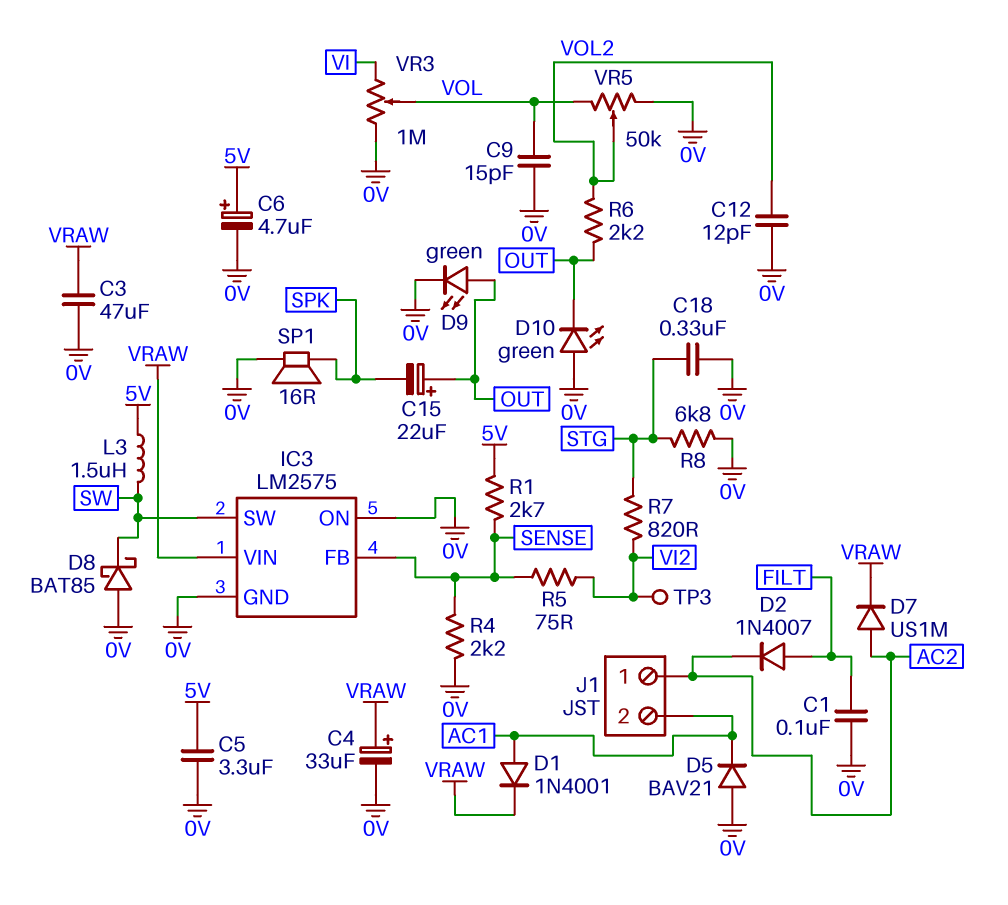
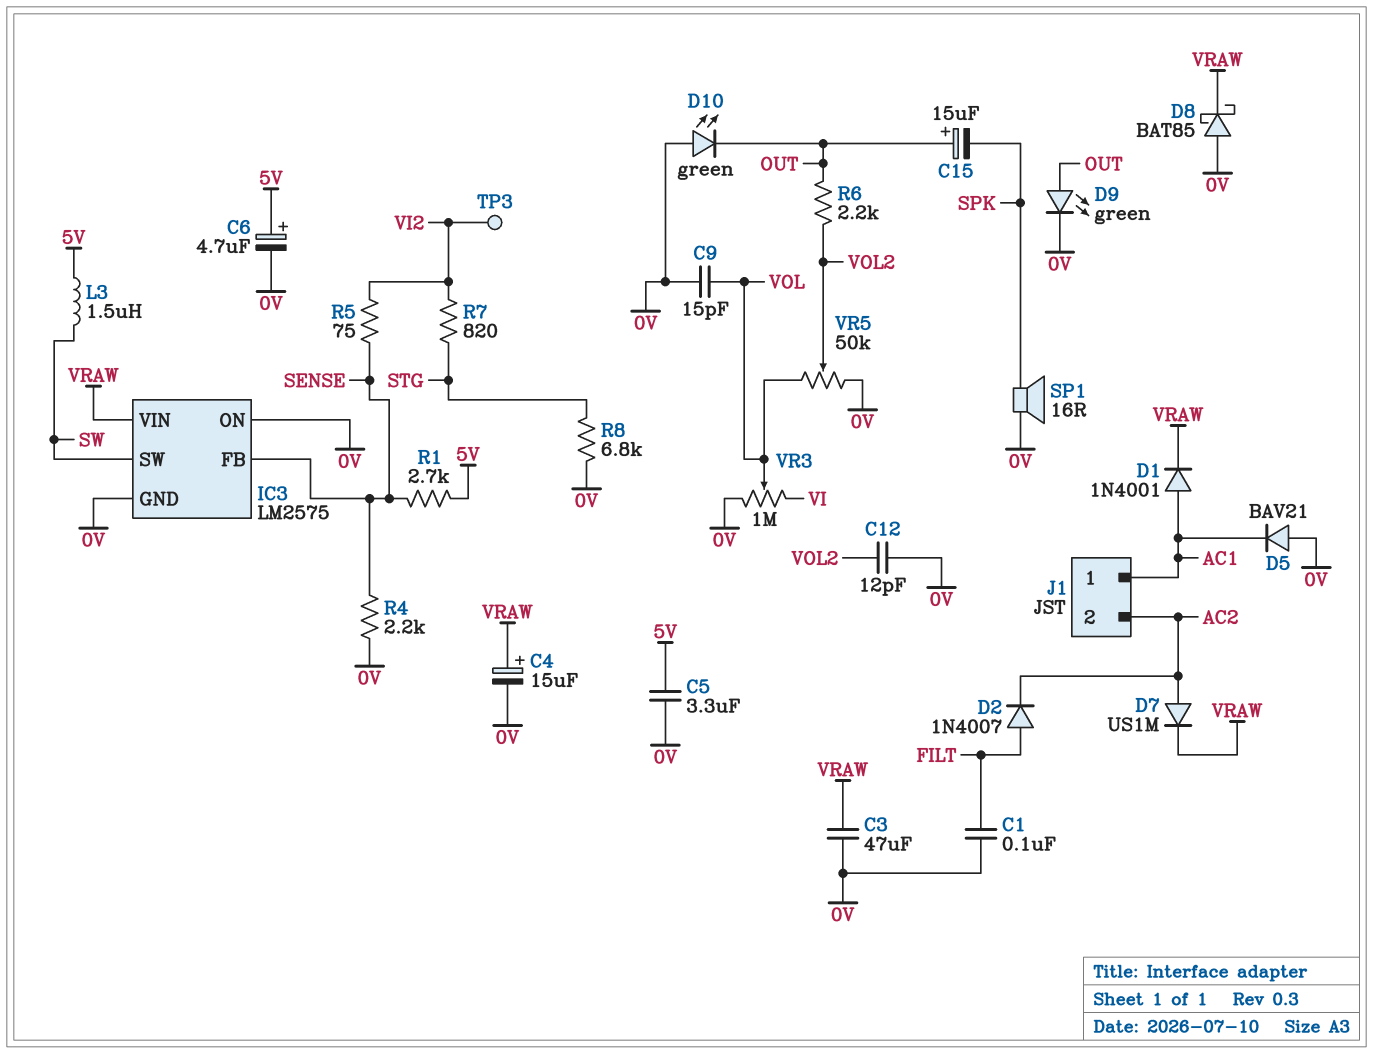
C4: 33uF (plus VRAW, minus 0V) -> 15uF (plus VRAW, minus 0V)
C15: 22uF (plus OUT, minus SPK) -> 15uF (plus OUT, minus SPK)
C18: 330nF (0V, STG) -> none
D8: schottky BAT85 (A 0V, K SW) -> schottky BAT85 (A 0V, K VRAW)
J1 pin 1: AC2 -> AC1
J1 pin 2: AC1 -> AC2

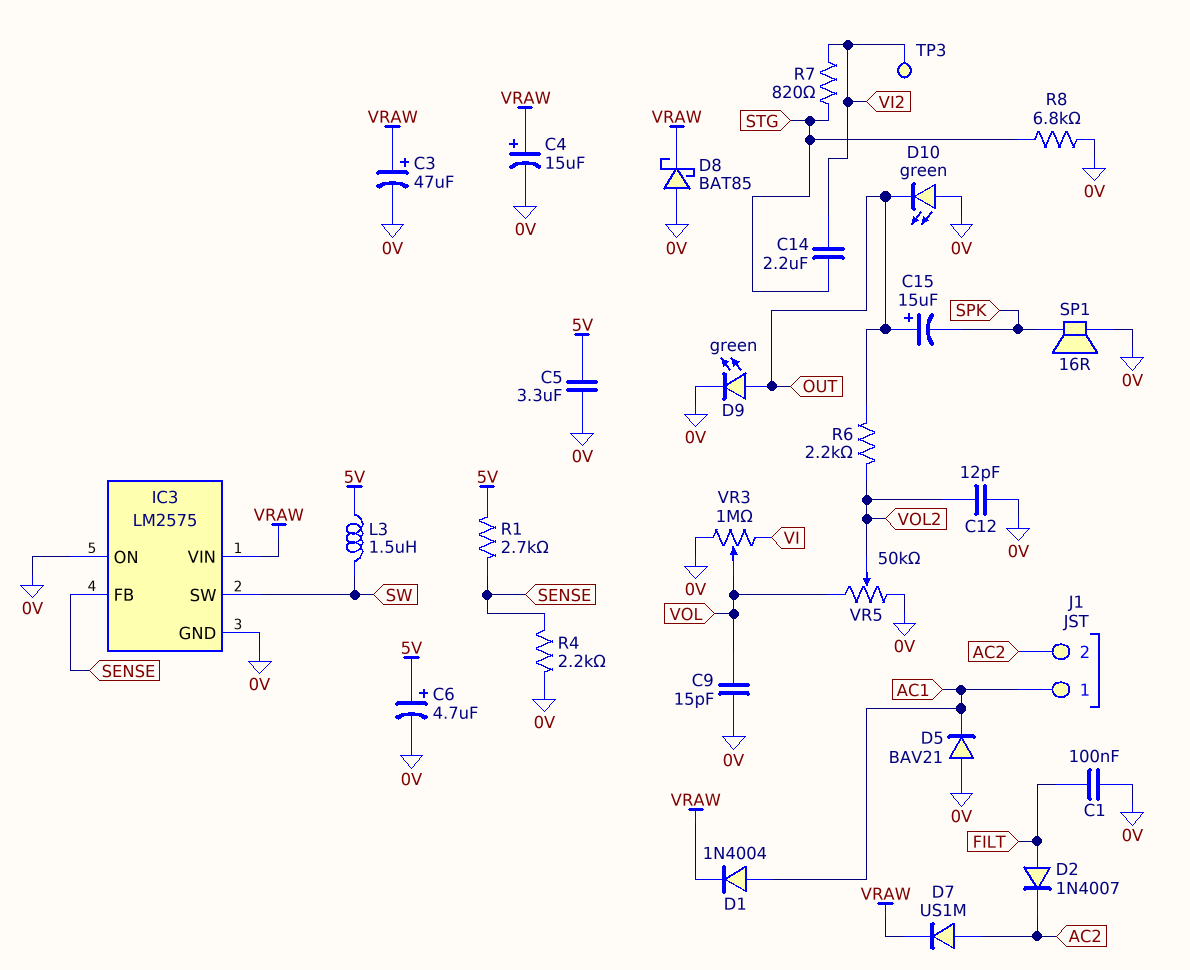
C3: 47uF (0V, VRAW) -> 47uF (plus VRAW, minus 0V)
C14: none -> 2.2uF (STG, VI2)
D1: diode 1N4001 (A AC1, K VRAW) -> diode 1N4004 (A AC1, K VRAW)
R5: 75 (SENSE, VI2) -> none

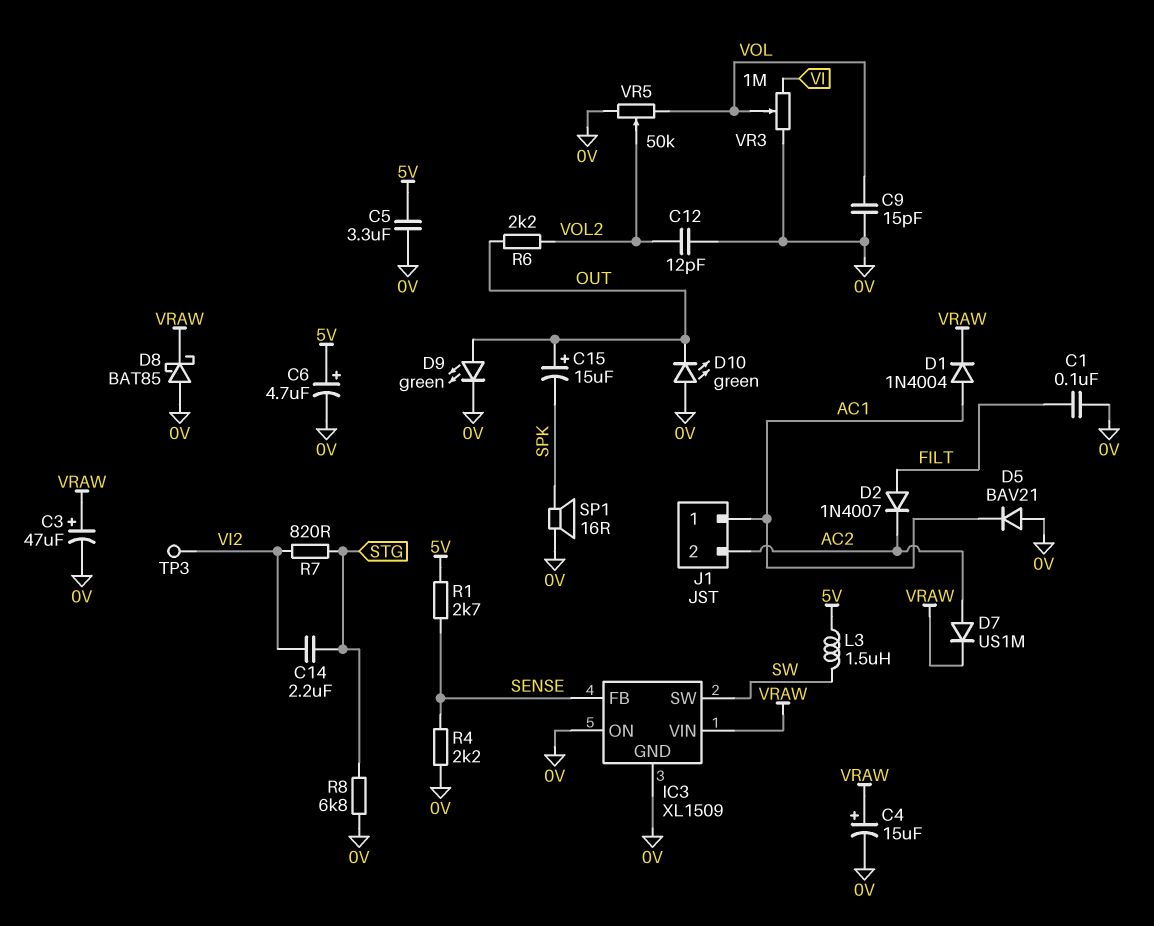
IC3: LM2575 -> XL1509

